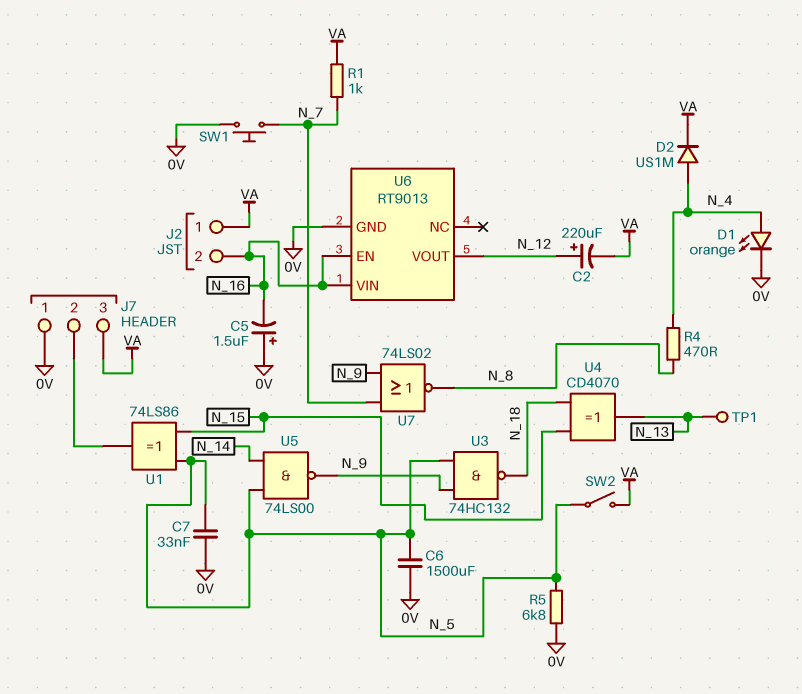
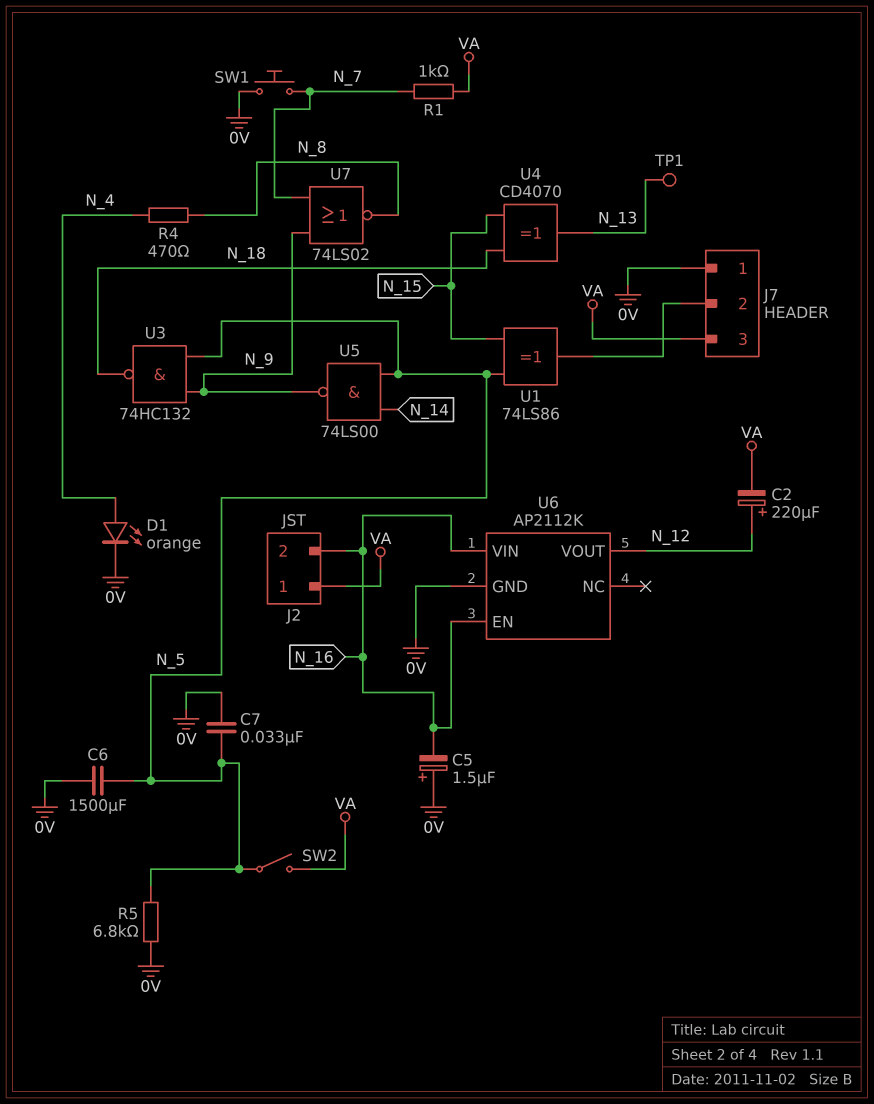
D2: diode US1M (A N_4, K VA) -> none
U6: RT9013 -> AP2112K

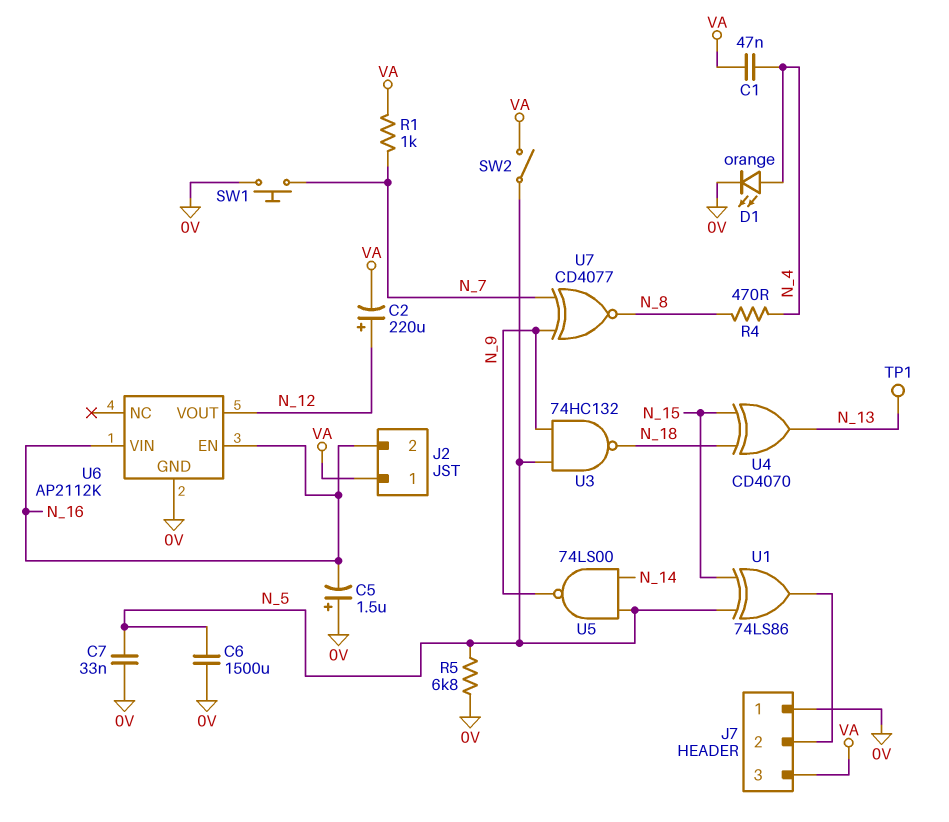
C1: none -> 47nF (N_4, VA)
U7: NOR 74LS02 (in N_7, in N_9, out N_8) -> XNOR CD4077 (in N_7, in N_9, out N_8)

